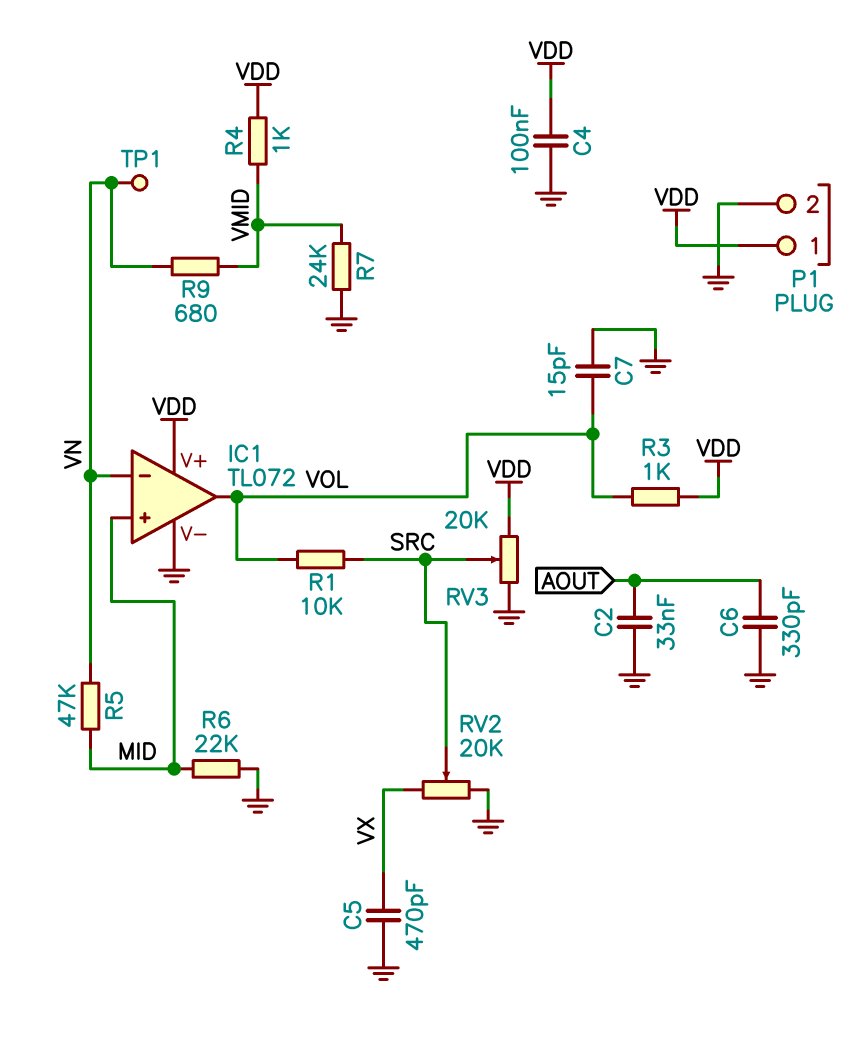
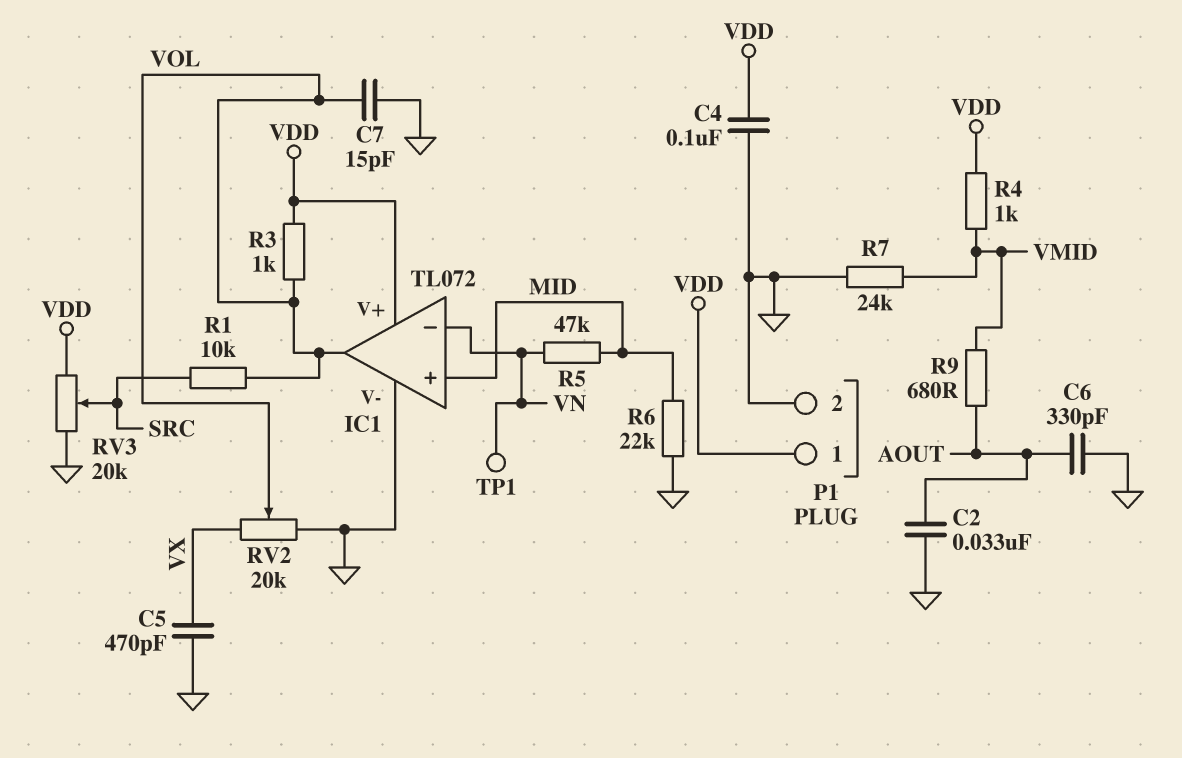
R9: 680 (VMID, VN) -> 680 (AOUT, VMID)
RV2: 20k (GND, VX, wiper SRC) -> 20k (GND, VX, wiper VOL)

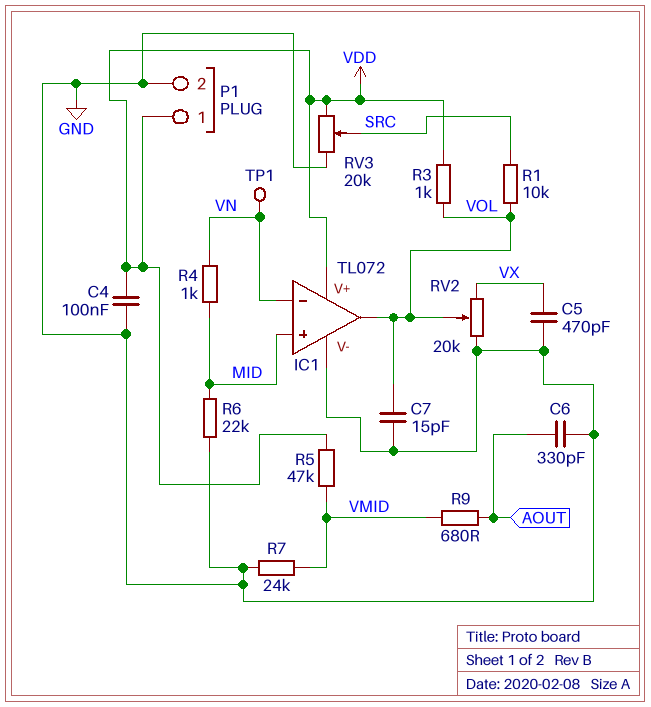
C2: 33nF (AOUT, GND) -> none
R4: 1k (VDD, VMID) -> 1k (MID, VN)
R5: 47k (MID, VN) -> 47k (VDD, VMID)

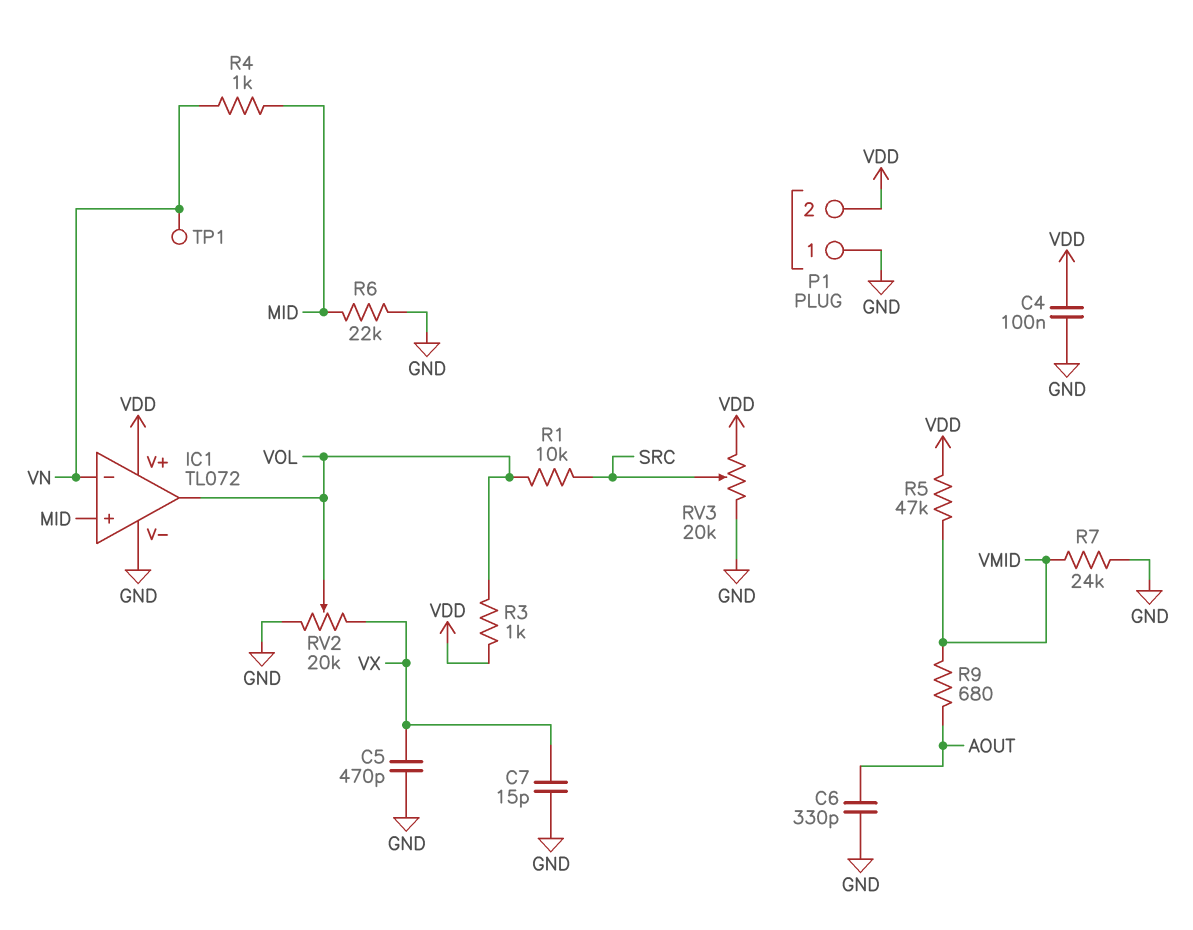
C7: 15pF (GND, VOL) -> 15pF (GND, VX)
P1 pin 1: VDD -> GND
P1 pin 2: GND -> VDD

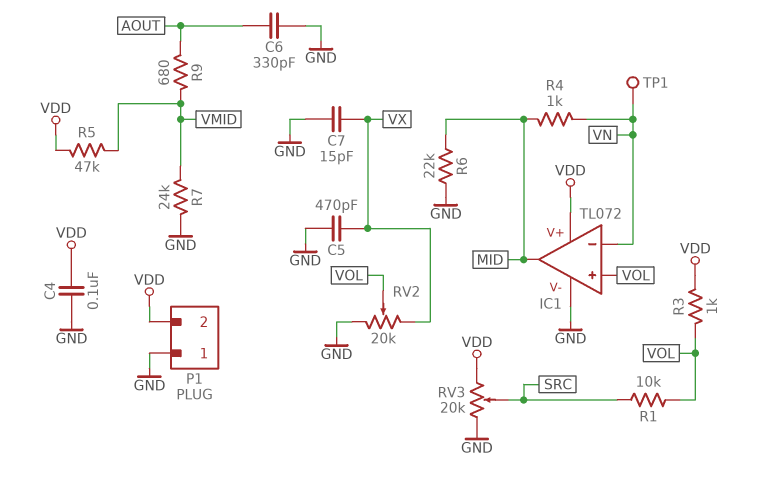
IC1 pin in+: MID -> VOL
IC1 pin out: VOL -> MID

